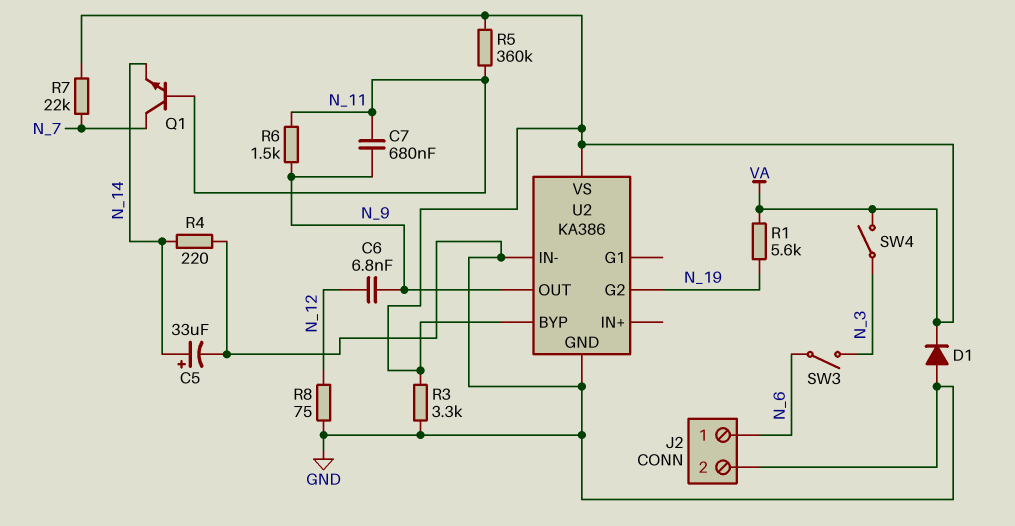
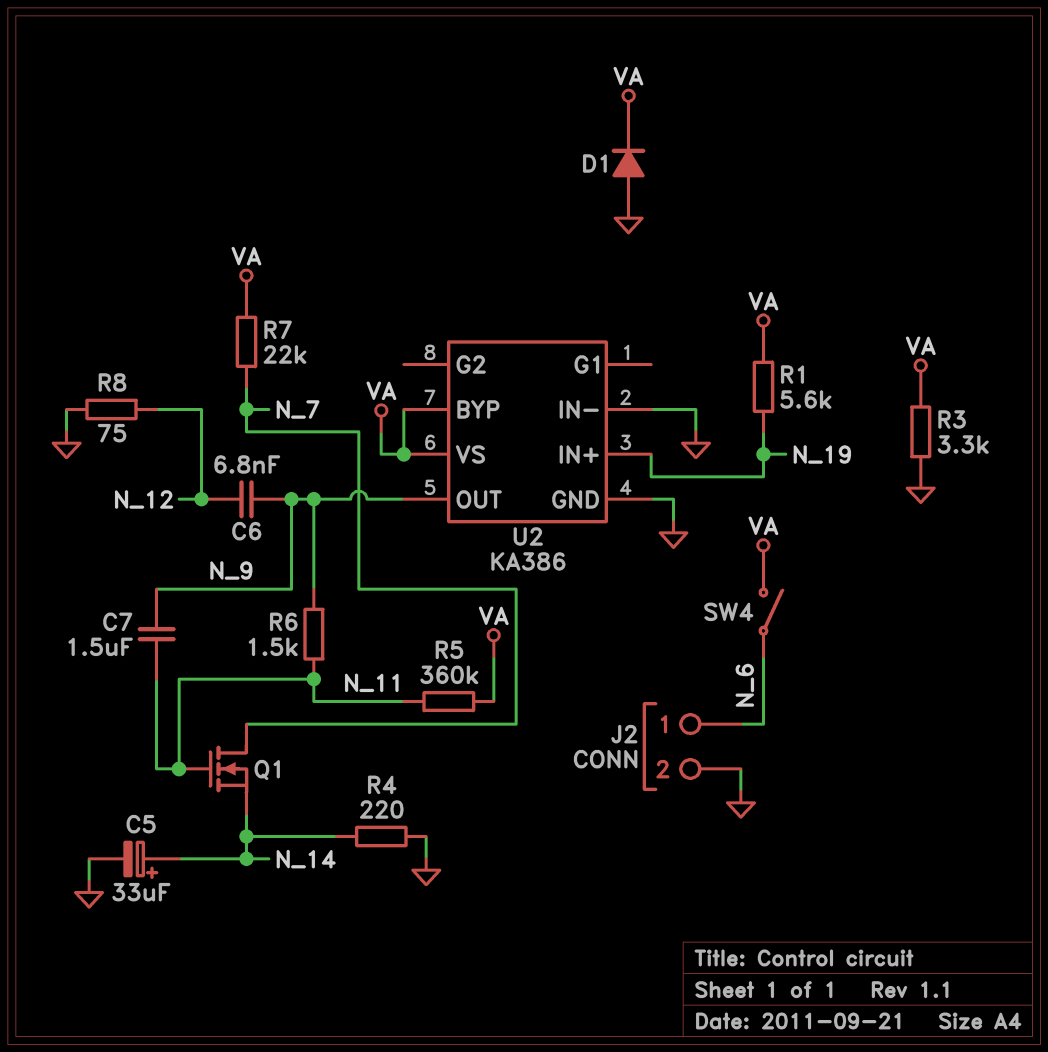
C7: 680nF (N_9, N_11) -> 1.5uF (N_9, N_11)
Q1: NPN (B N_11, C N_7, E N_14) -> NMOS (G N_11, D N_7, S N_14)
SW3: switch (N_3, N_6) -> none
SW4: switch (N_3, VA) -> switch (N_6, VA)
U2 pin G2: N_19 -> none
U2 pin IN+: none -> N_19

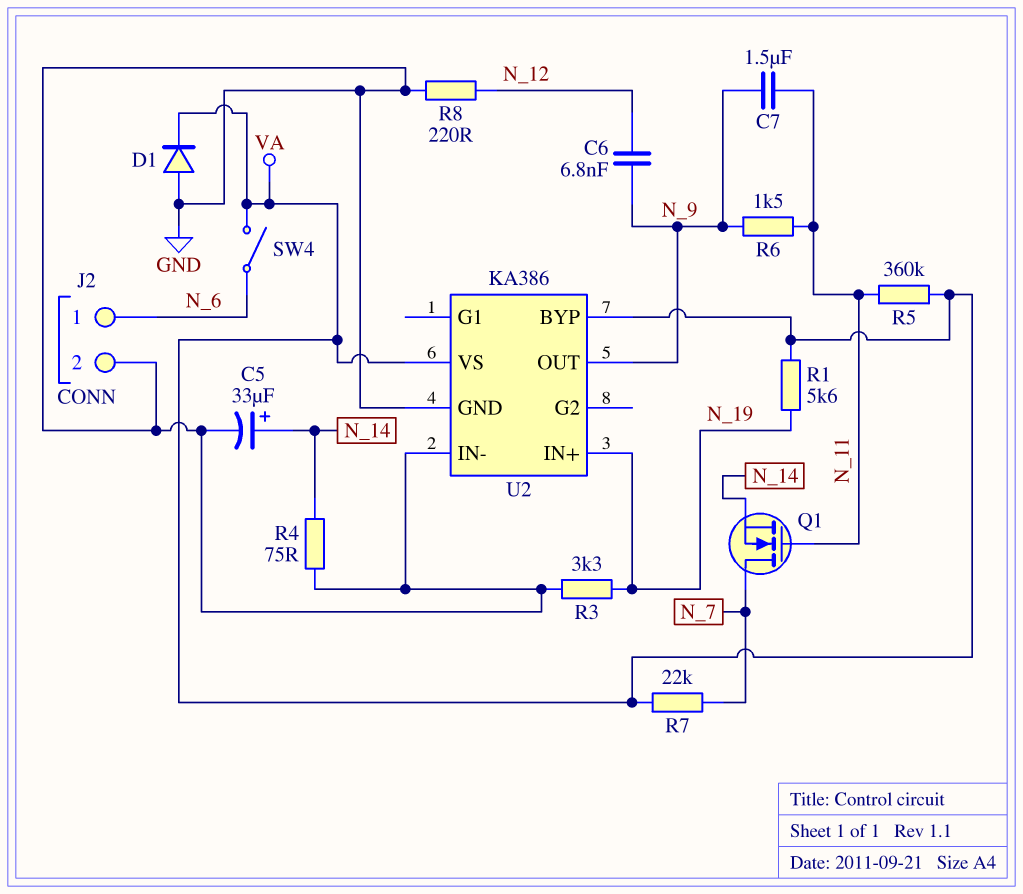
R3: 3.3k (GND, VA) -> 3.3k (GND, N_19)
R4: 220 (GND, N_14) -> 75 (GND, N_14)
R8: 75 (GND, N_12) -> 220 (GND, N_12)

